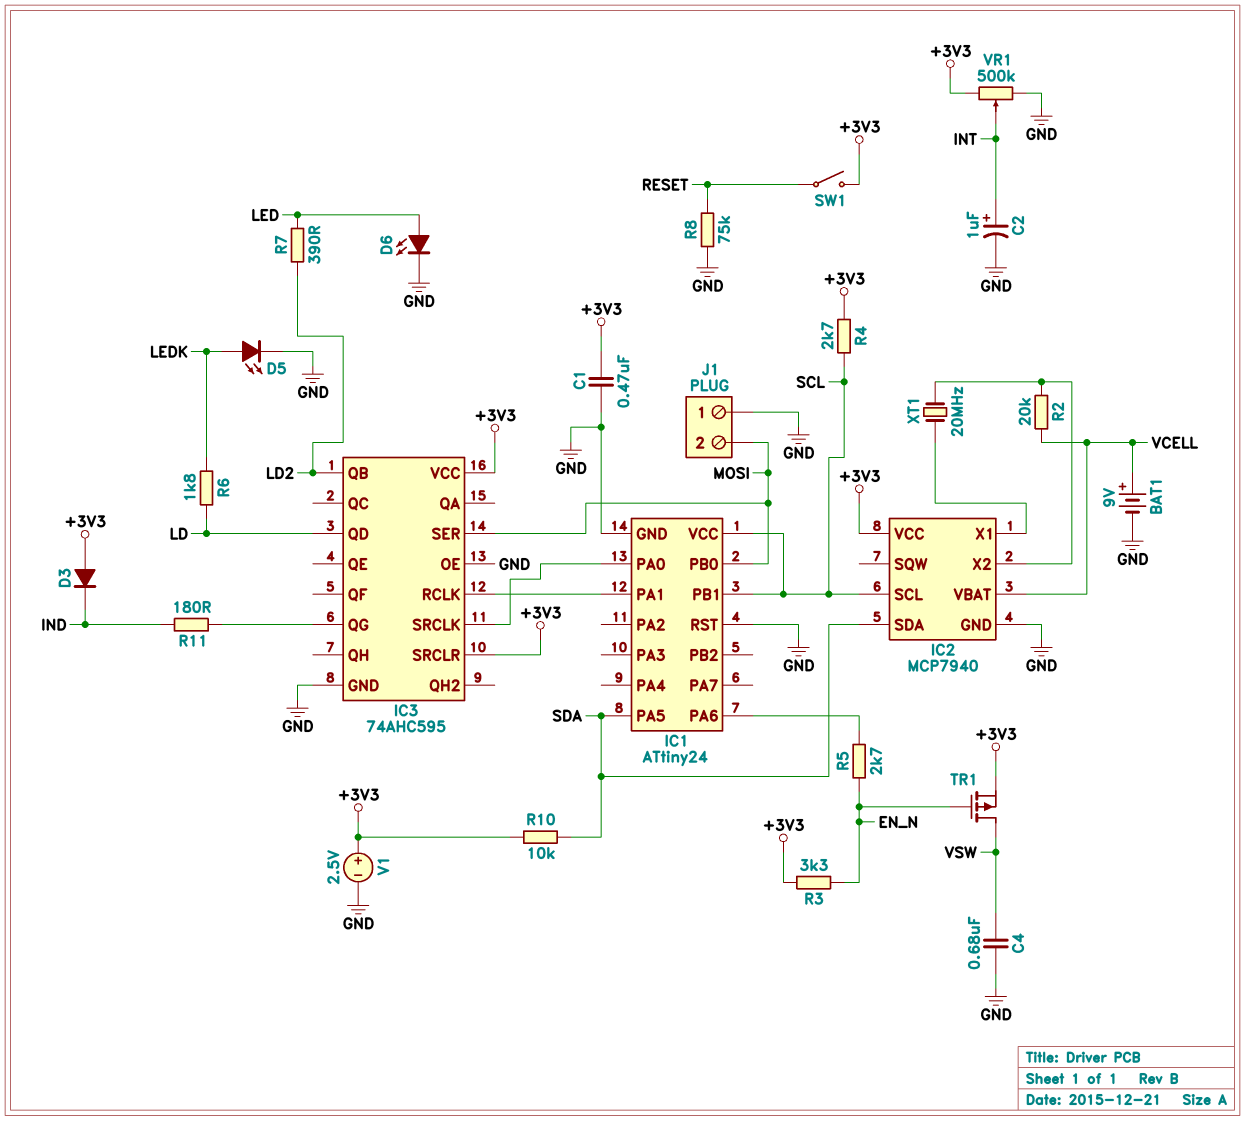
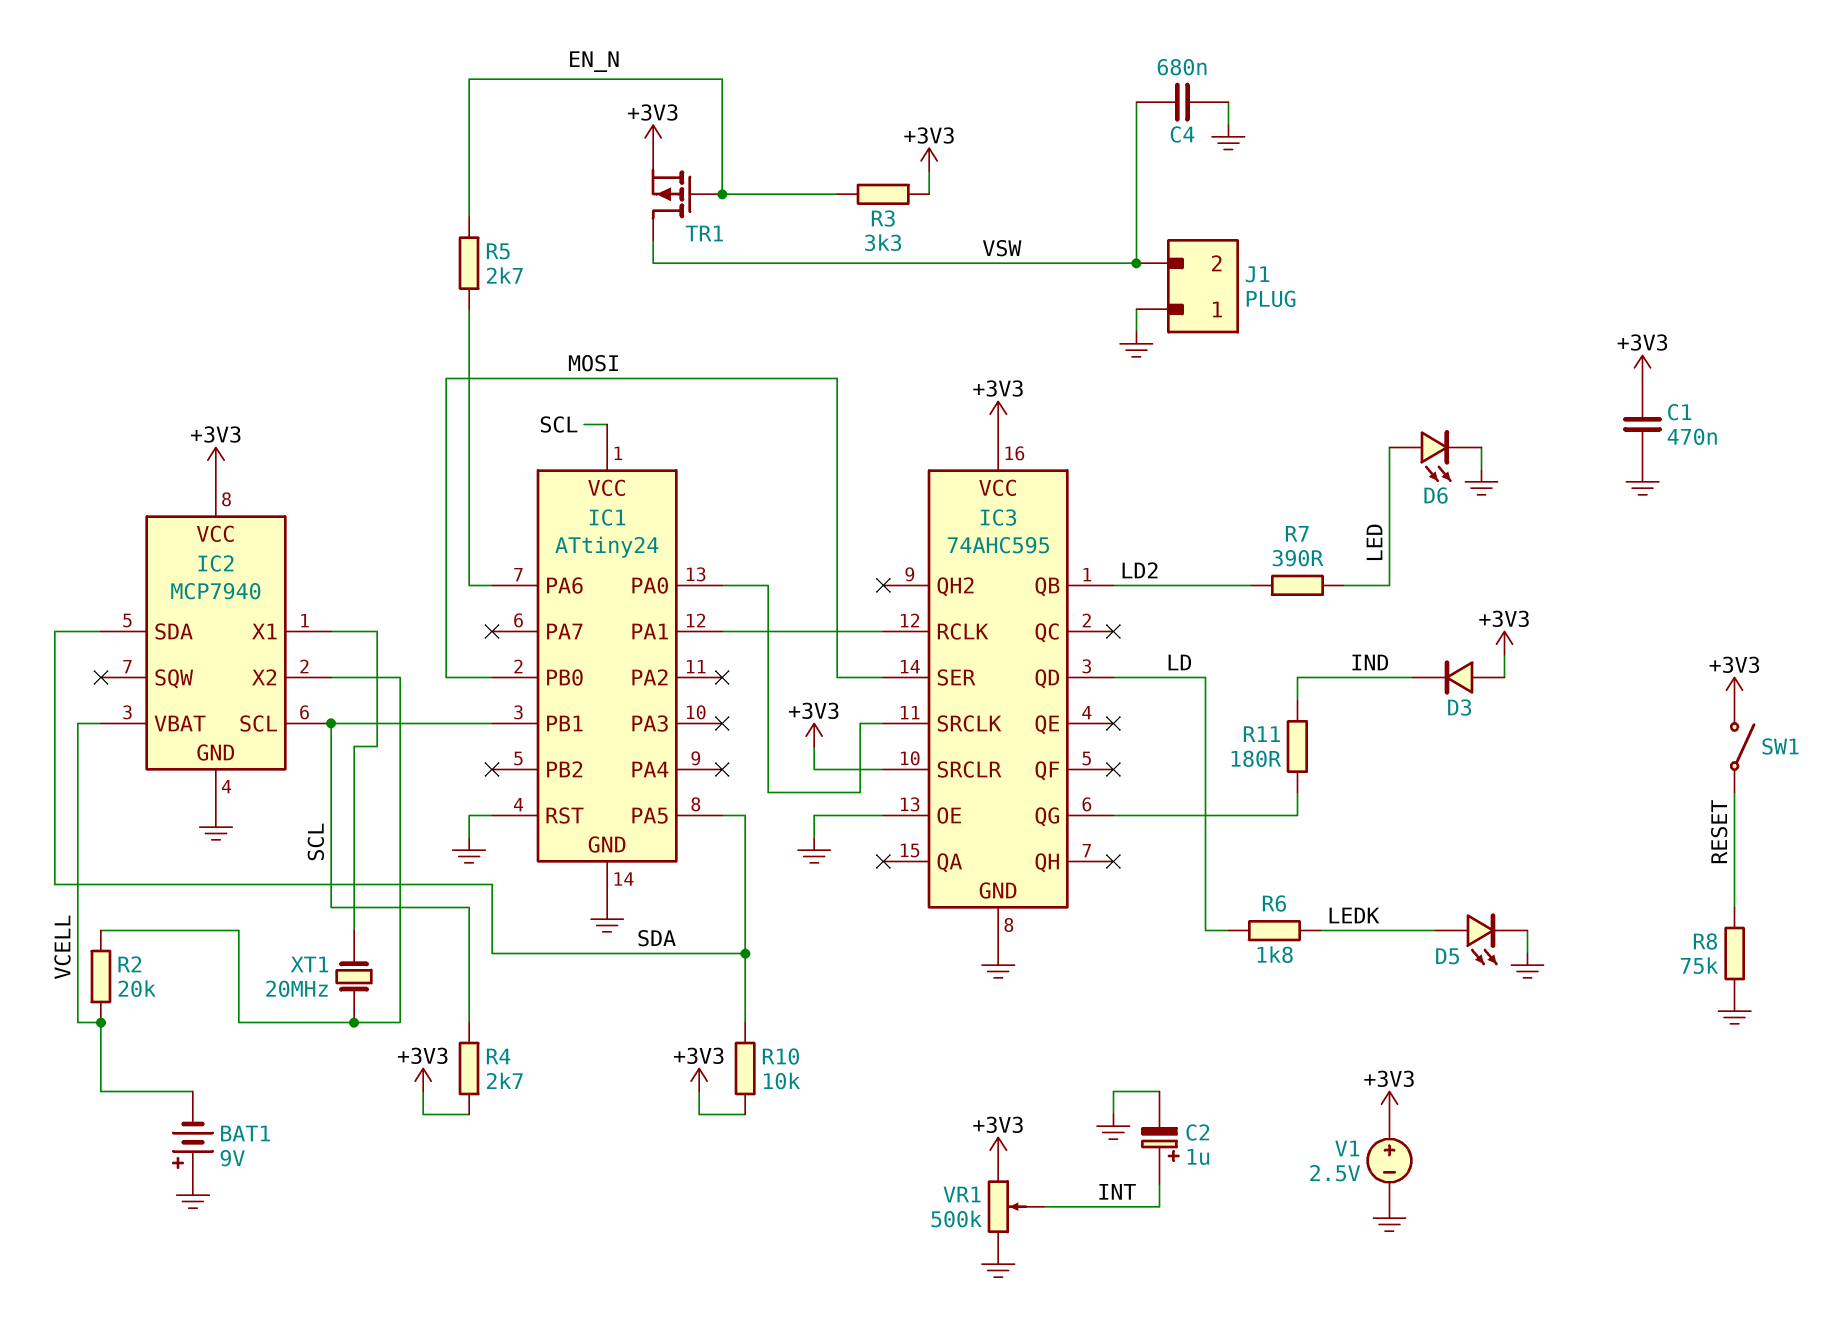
BAT1: 9V (plus VCELL, minus GND) -> 9V (plus GND, minus VCELL)
J1 pin 2: MOSI -> VSW

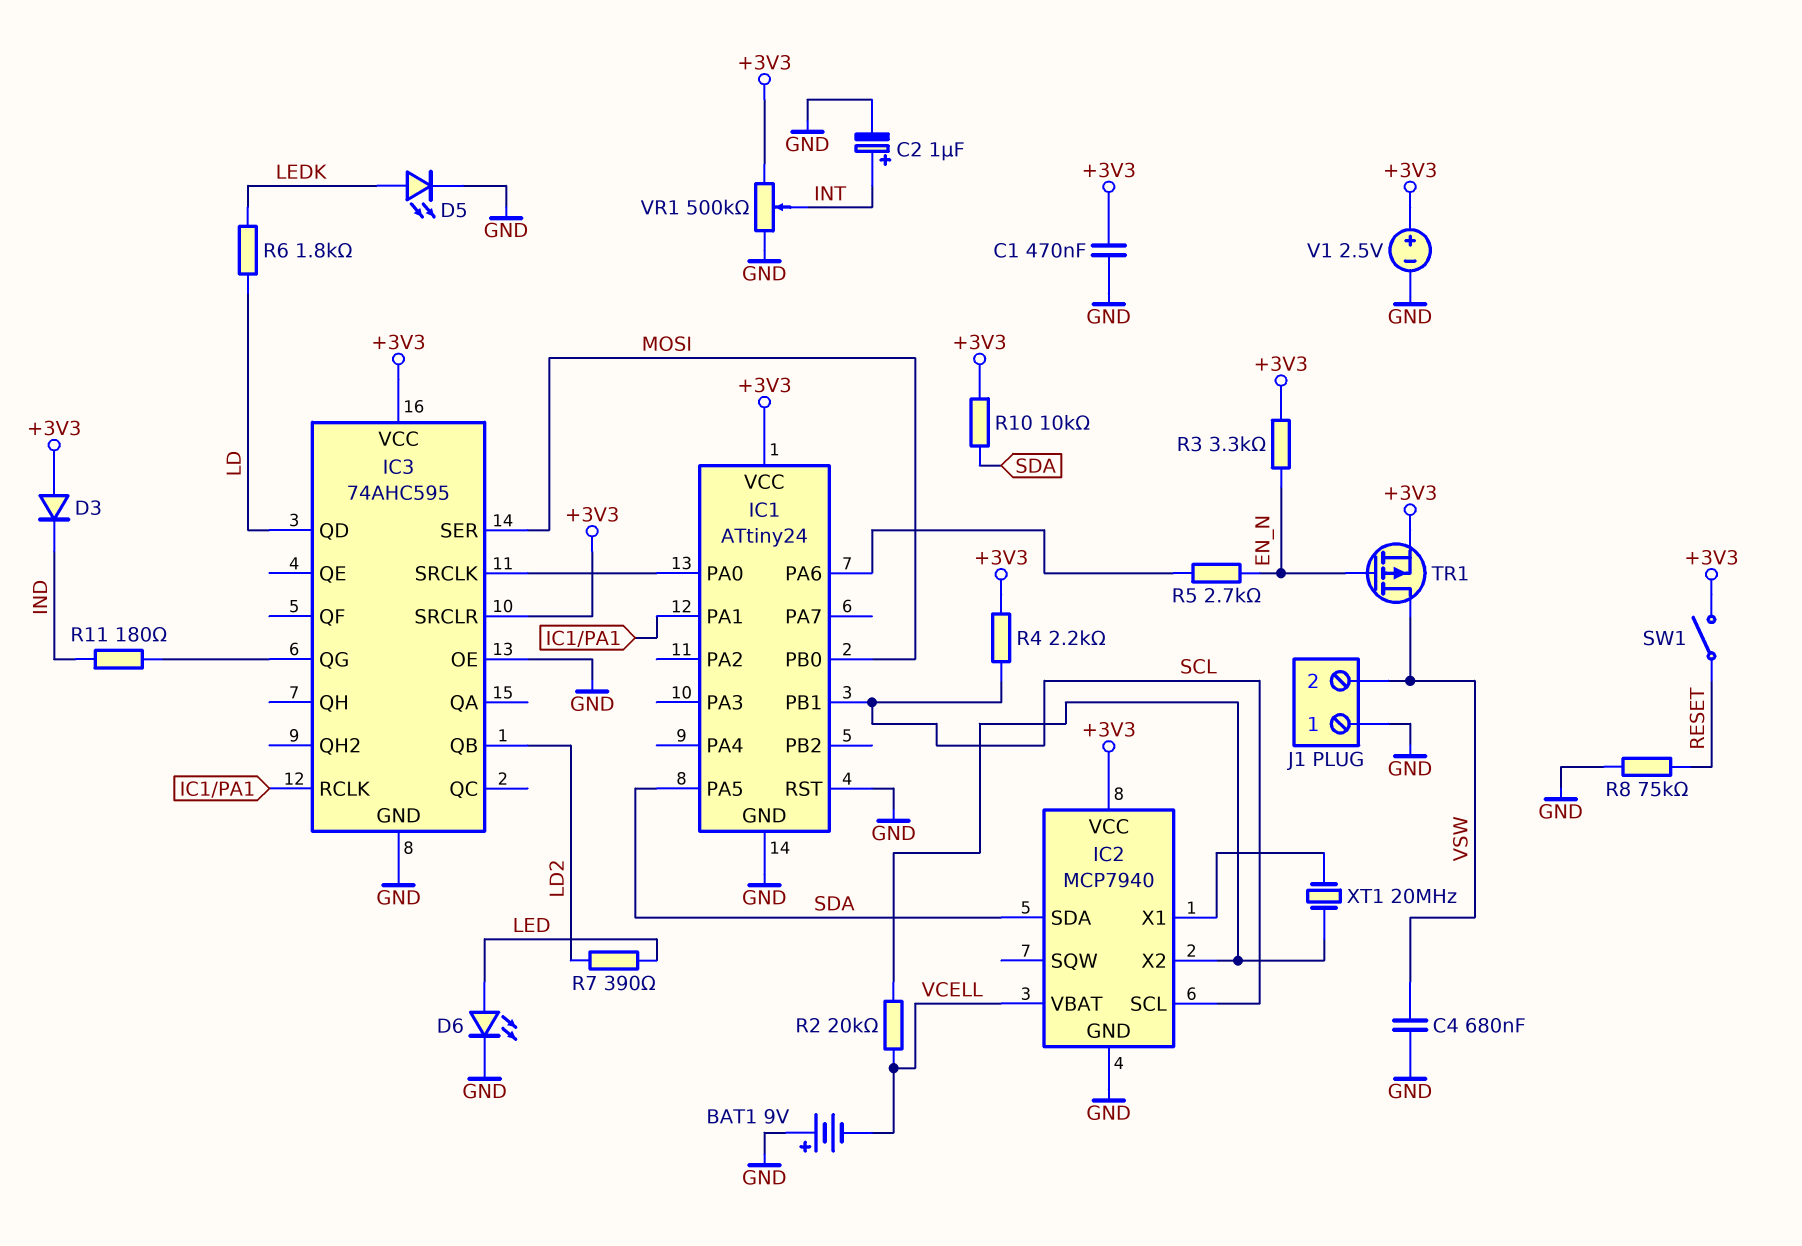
IC1 pin VCC: SCL -> +3V3
R4: 2.7k (+3V3, SCL) -> 2.2k (+3V3, SCL)

